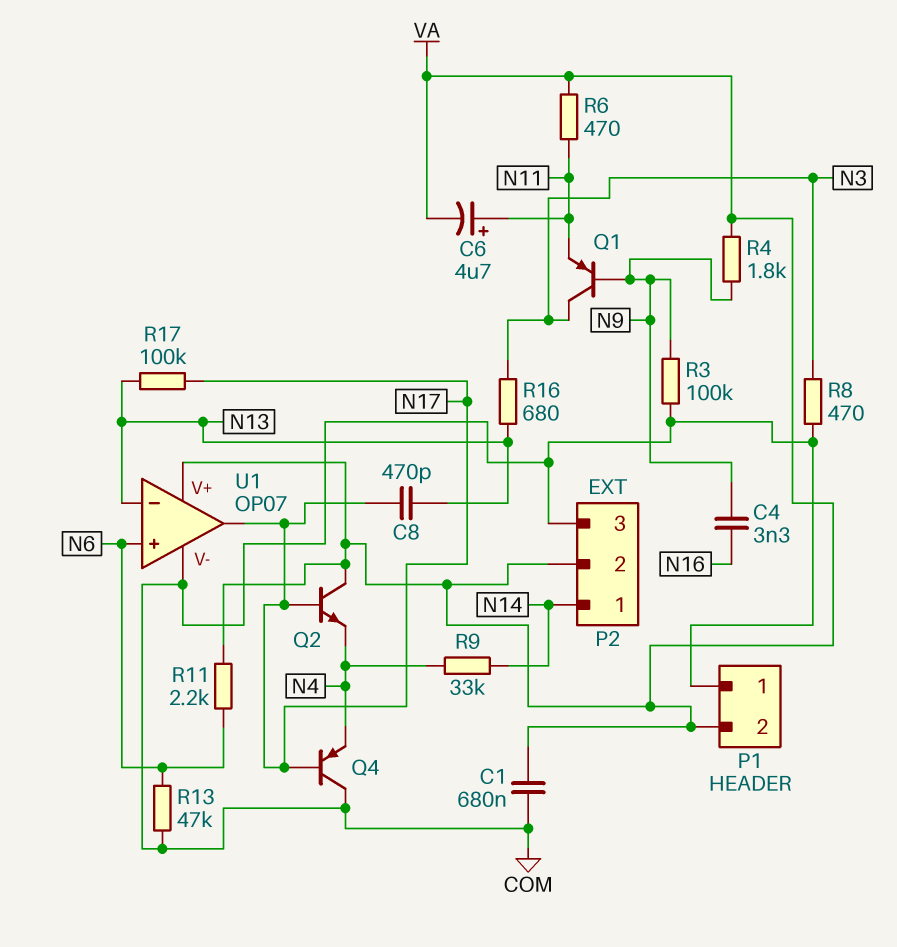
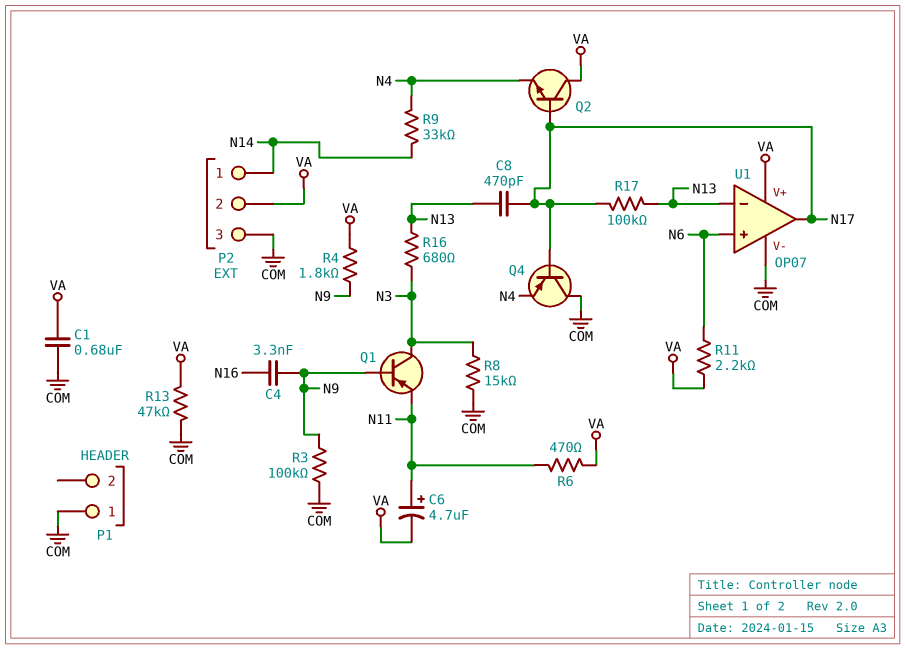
P1 pin 2: VA -> none
R8: 470 (COM, N3) -> 15k (COM, N3)
R13: 47k (COM, N6) -> 47k (COM, VA)

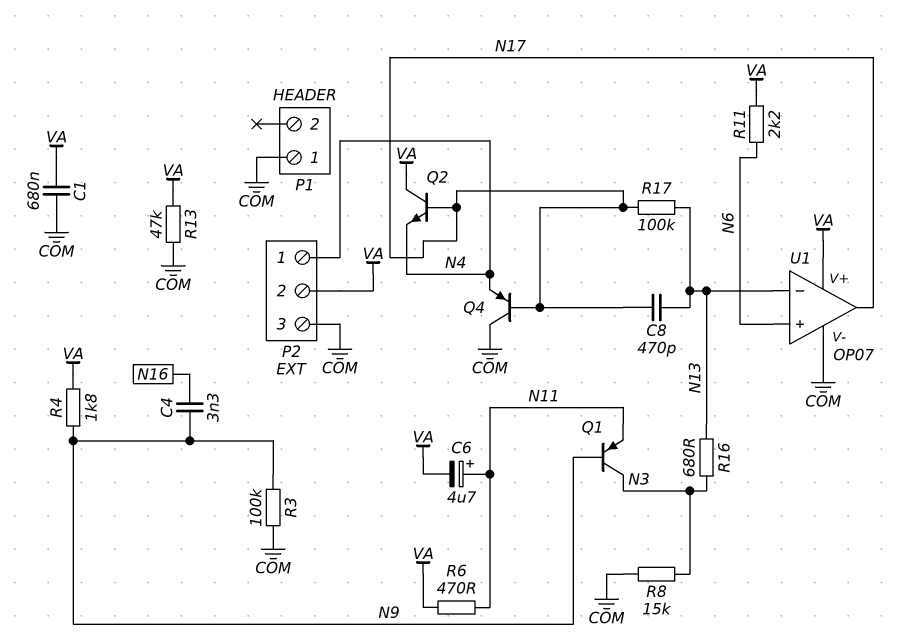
P2 pin 1: N14 -> N4
R9: 33k (N4, N14) -> none

